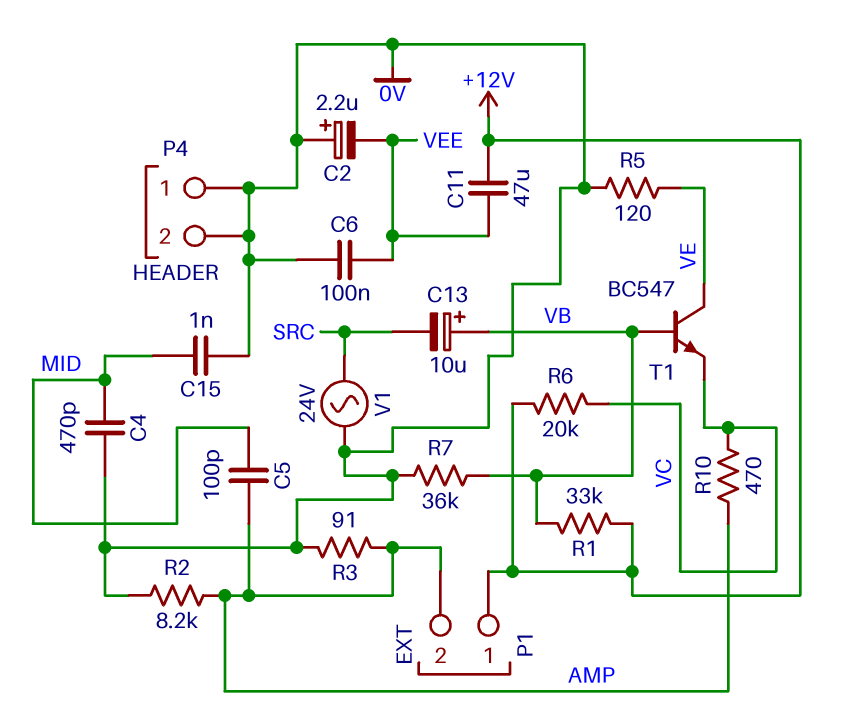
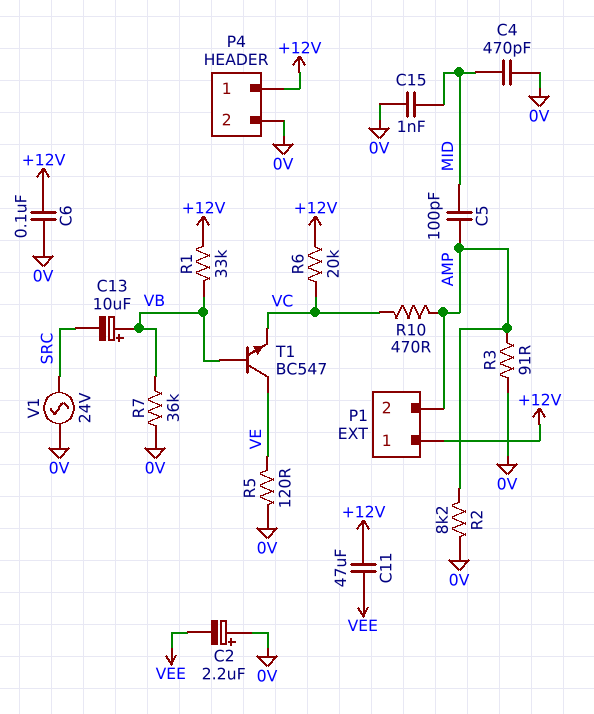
C6: 100nF (0V, VEE) -> 100nF (+12V, 0V)
P4 pin 1: 0V -> +12V

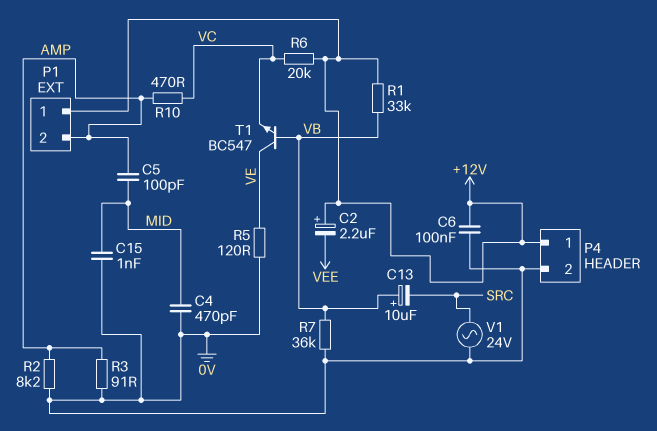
C2: 2.2uF (plus 0V, minus VEE) -> 2.2uF (plus +12V, minus VEE)
C11: 47uF (+12V, VEE) -> none

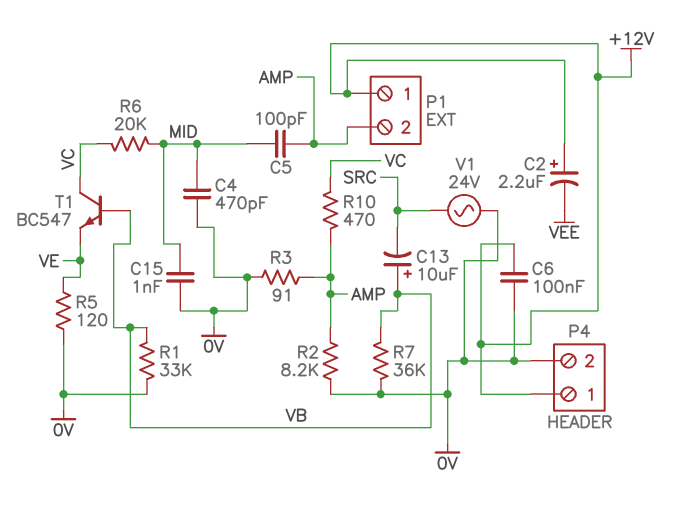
R1: 33k (+12V, VB) -> 33k (0V, VB)
R6: 20k (+12V, VC) -> 20k (MID, VC)
T1: NPN BC547 (B VB, C VE, E VC) -> NPN BC547 (B VB, C VC, E VE)

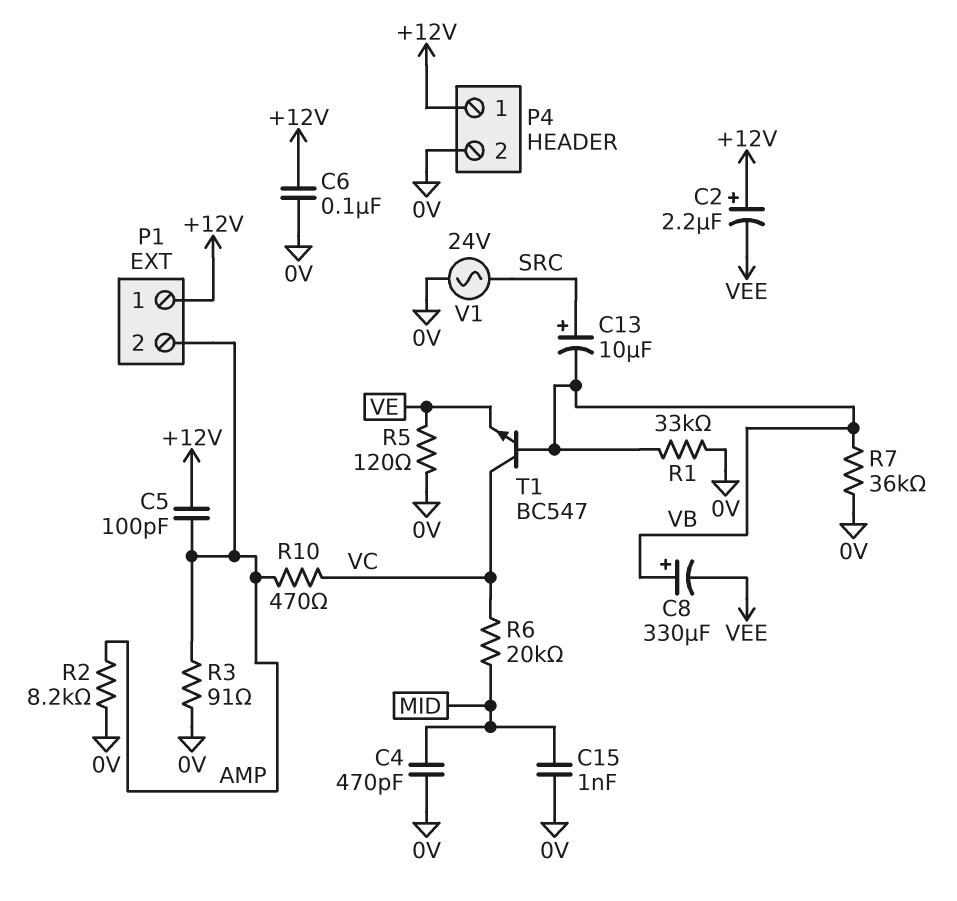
C5: 100pF (AMP, MID) -> 100pF (+12V, AMP)
C8: none -> 330uF (plus VB, minus VEE)
C13: 10uF (plus VB, minus SRC) -> 10uF (plus SRC, minus VB)

